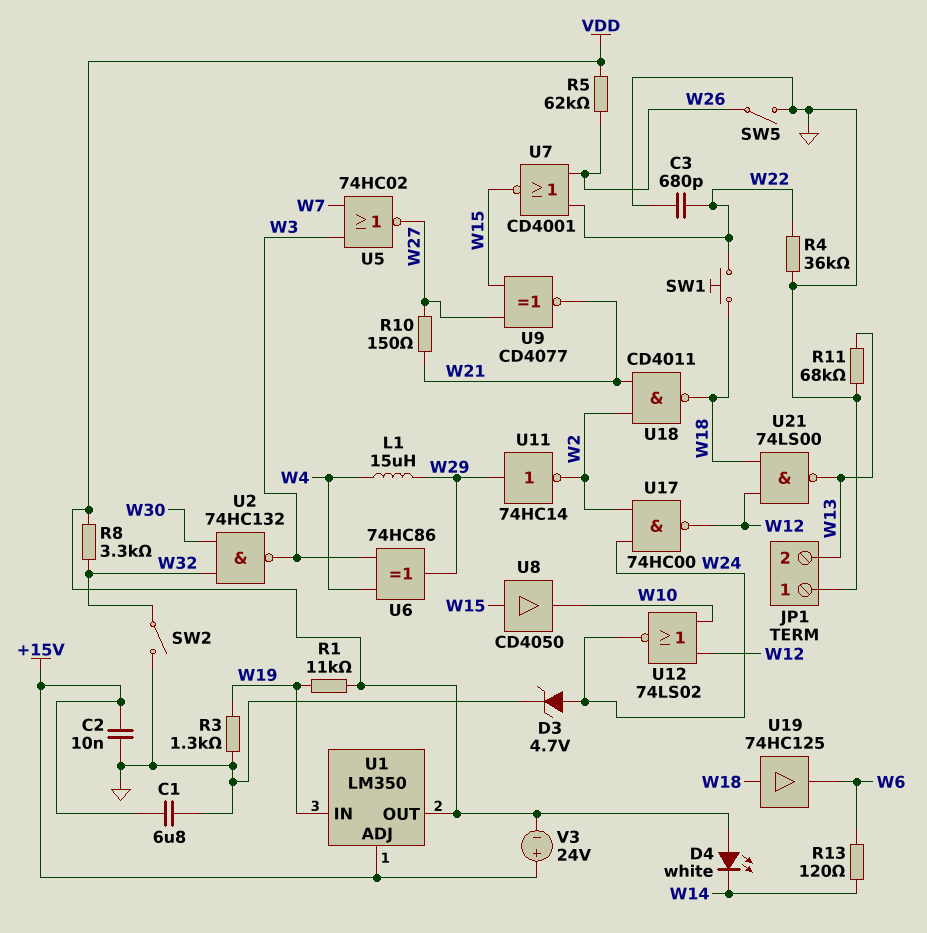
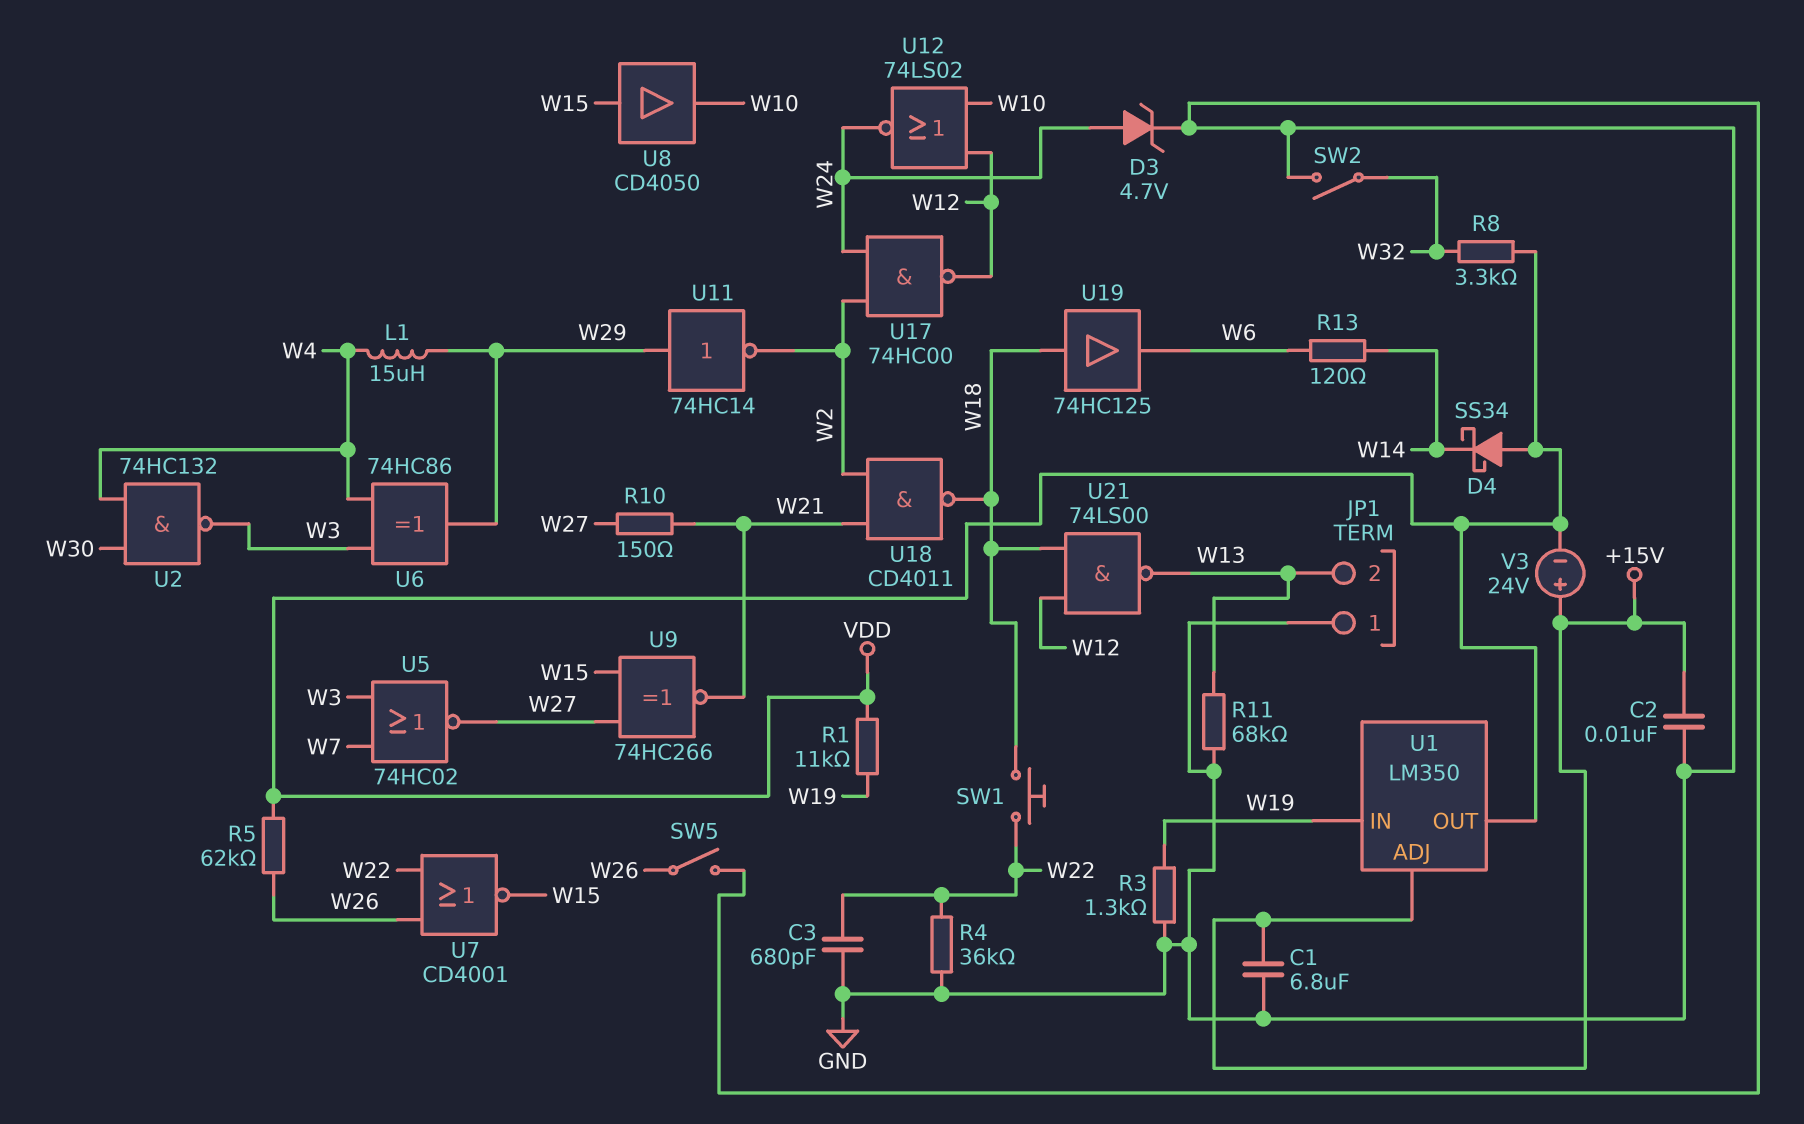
D4: LED white (A VDD, K W14) -> schottky SS34 (A VDD, K W14)
U2: NAND 74HC132 (in W30, in W32, out W3) -> NAND 74HC132 (in W4, in W30, out W3)
U9: XNOR CD4077 (in W15, in W27, out W21) -> XNOR 74HC266 (in W15, in W27, out W21)

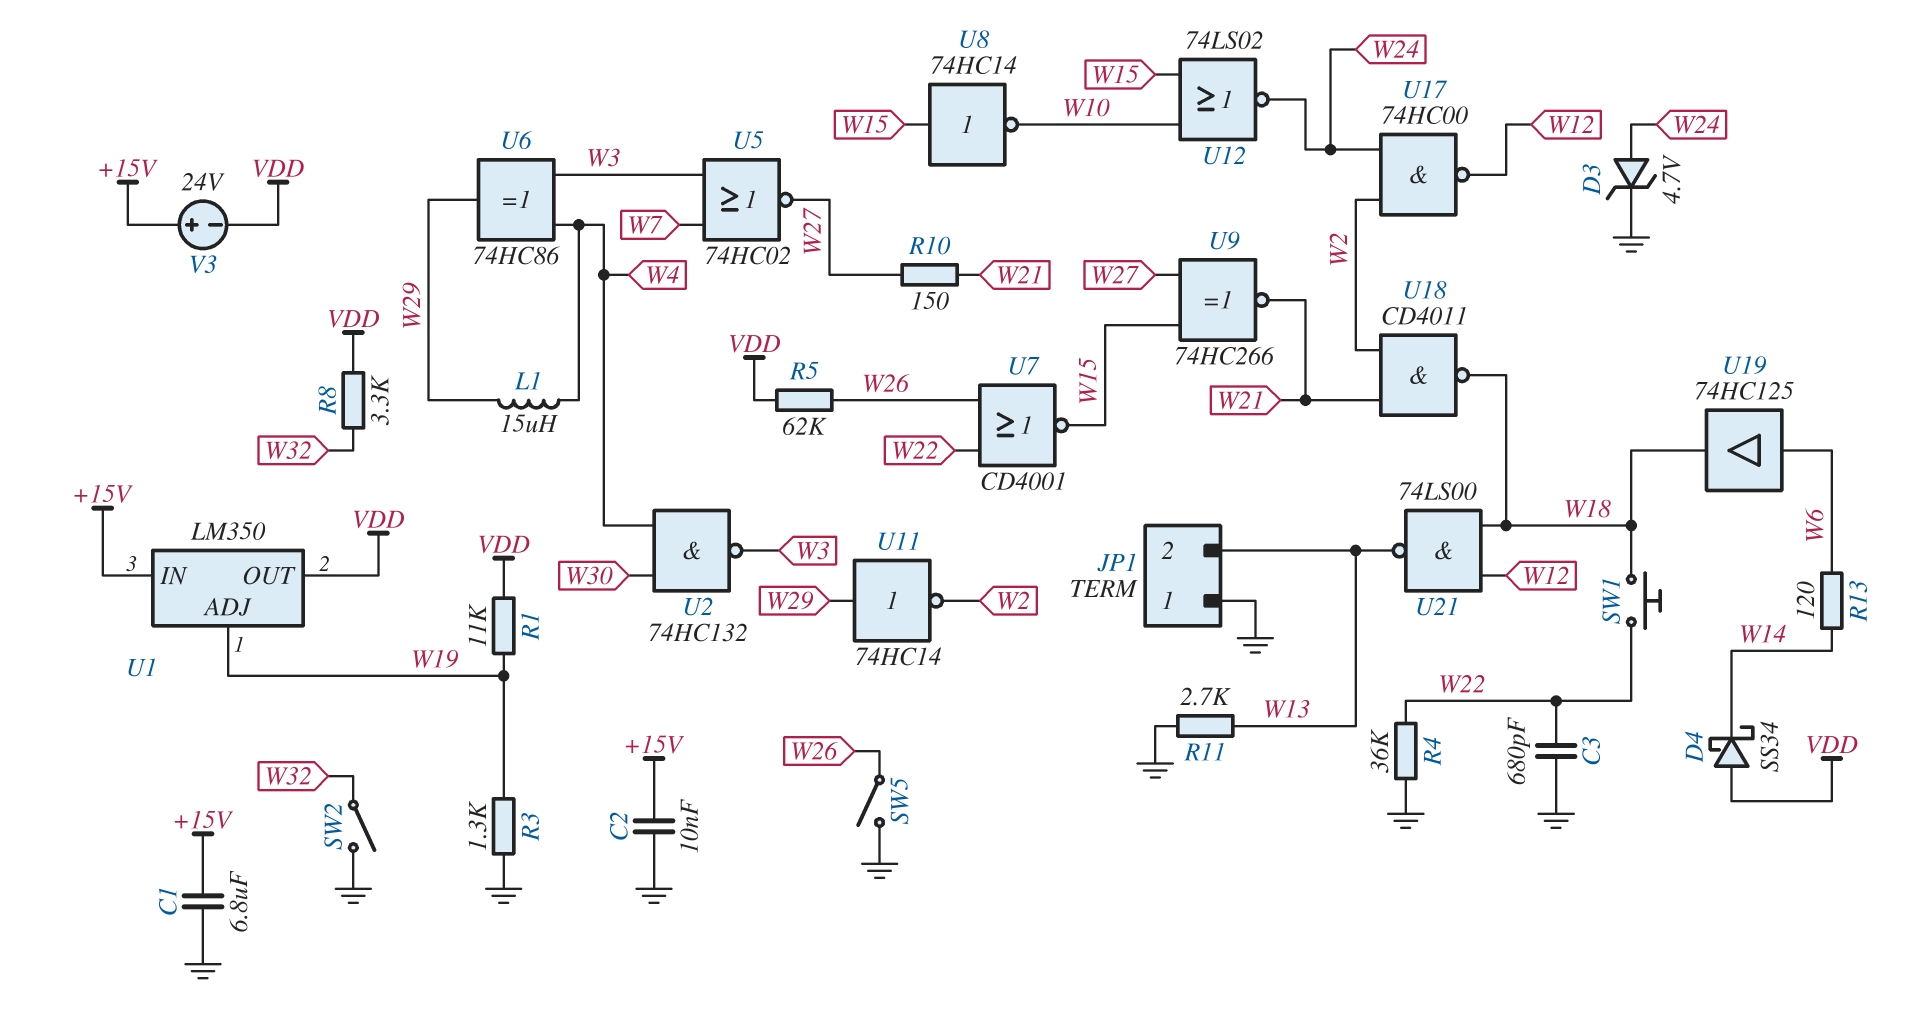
R11: 68k (GND, W13) -> 2.7k (GND, W13)
U1 pin ADJ: +15V -> W19
U1 pin IN: W19 -> +15V
U8: buffer CD4050 (in W15, out W10) -> NOT 74HC14 (in W15, out W10)
U12: NOR 74LS02 (in W10, in W12, out W24) -> NOR 74LS02 (in W10, in W15, out W24)
U19: buffer 74HC125 (in W18, out W6) -> buffer 74HC125 (in W6, out W18)

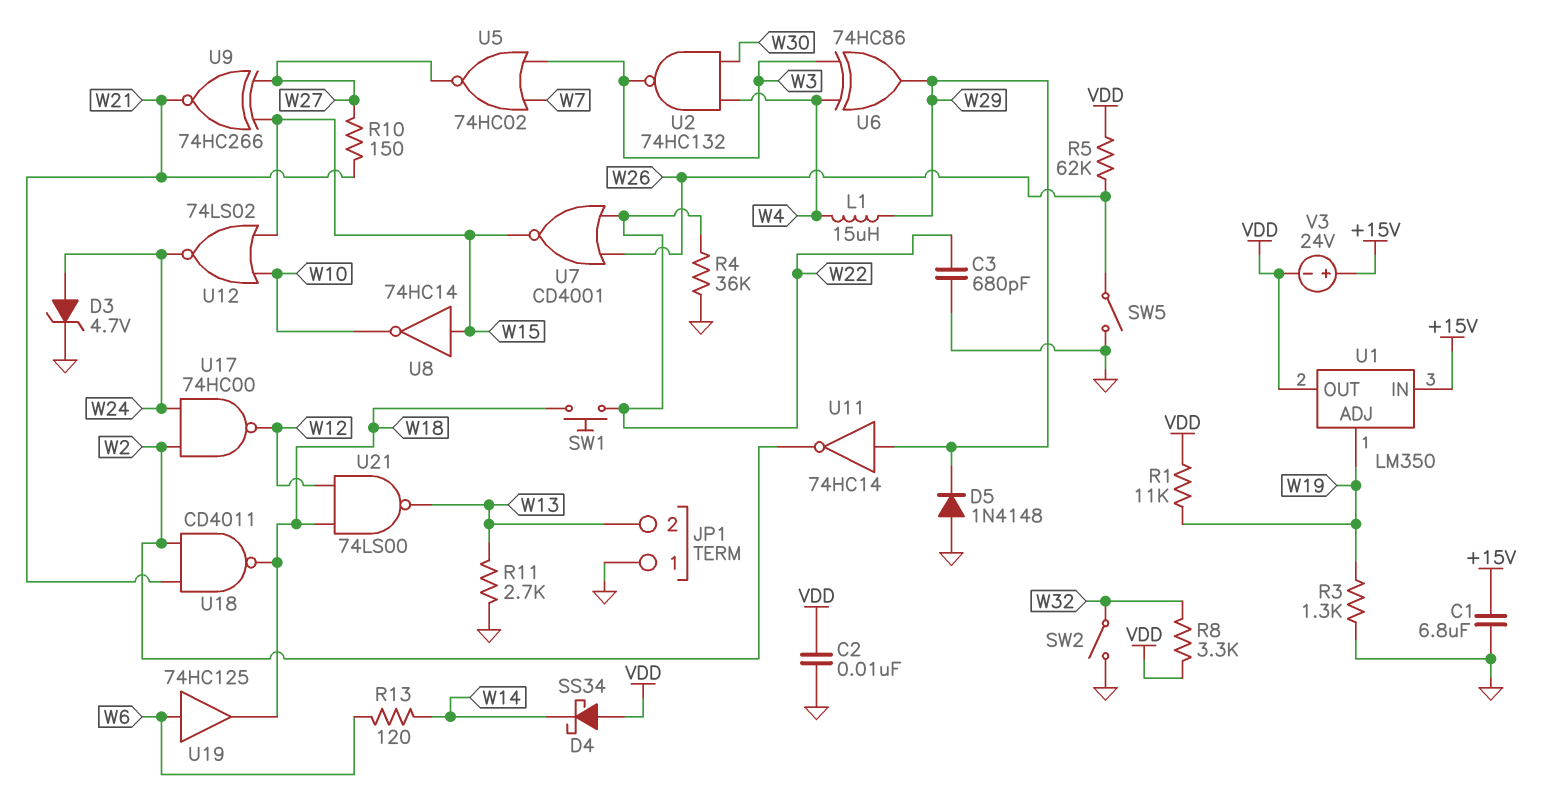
C2: 10nF (+15V, GND) -> 10nF (GND, VDD)
D5: none -> diode 1N4148 (A GND, K W29)

